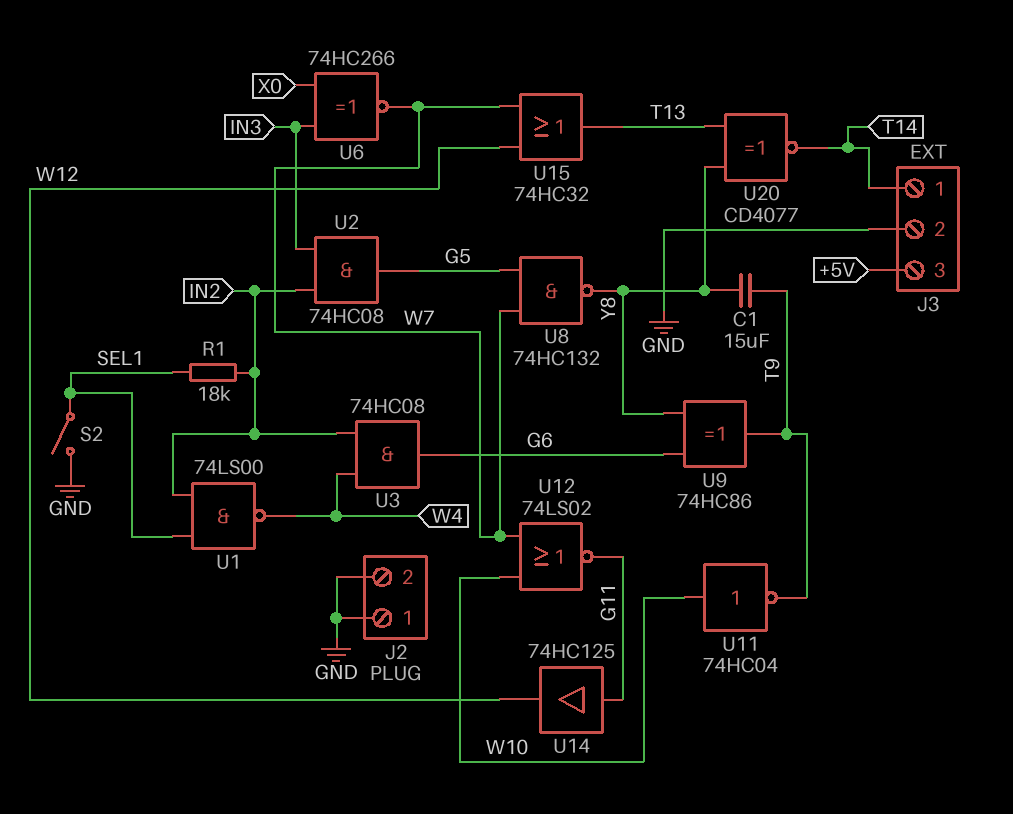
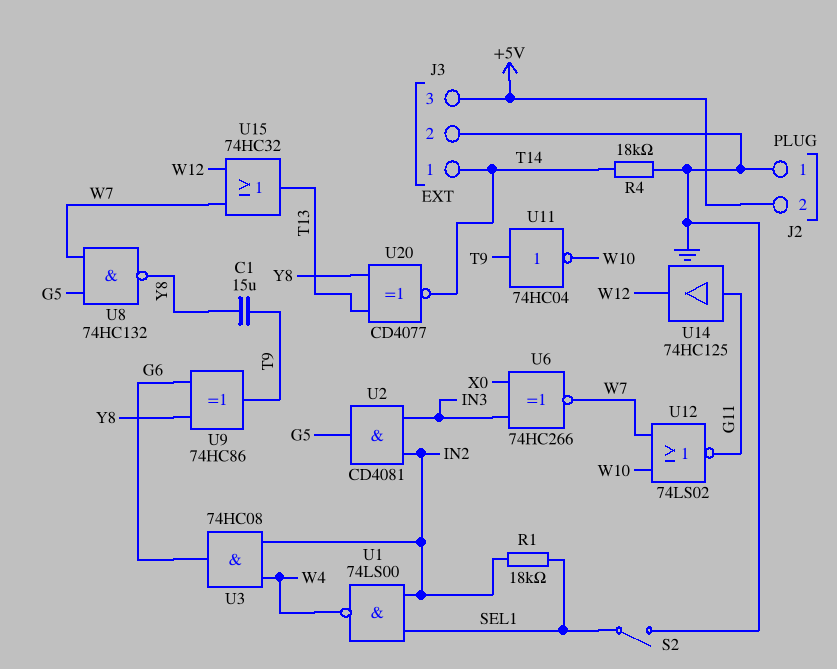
J2 pin 2: GND -> +5V
R4: none -> 18k (GND, T14)
U2: AND 74HC08 (in IN2, in IN3, out G5) -> AND CD4081 (in IN2, in IN3, out G5)
U11: NOT 74HC04 (in W10, out T9) -> NOT 74HC04 (in T9, out W10)

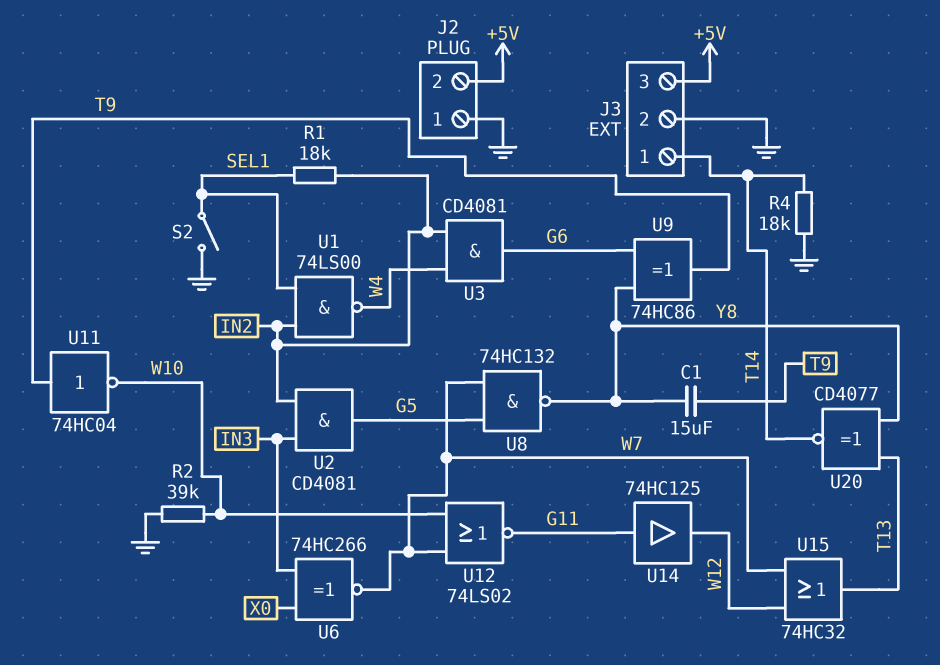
R2: none -> 39k (GND, W10)
U3: AND 74HC08 (in IN2, in W4, out G6) -> AND CD4081 (in IN2, in W4, out G6)

